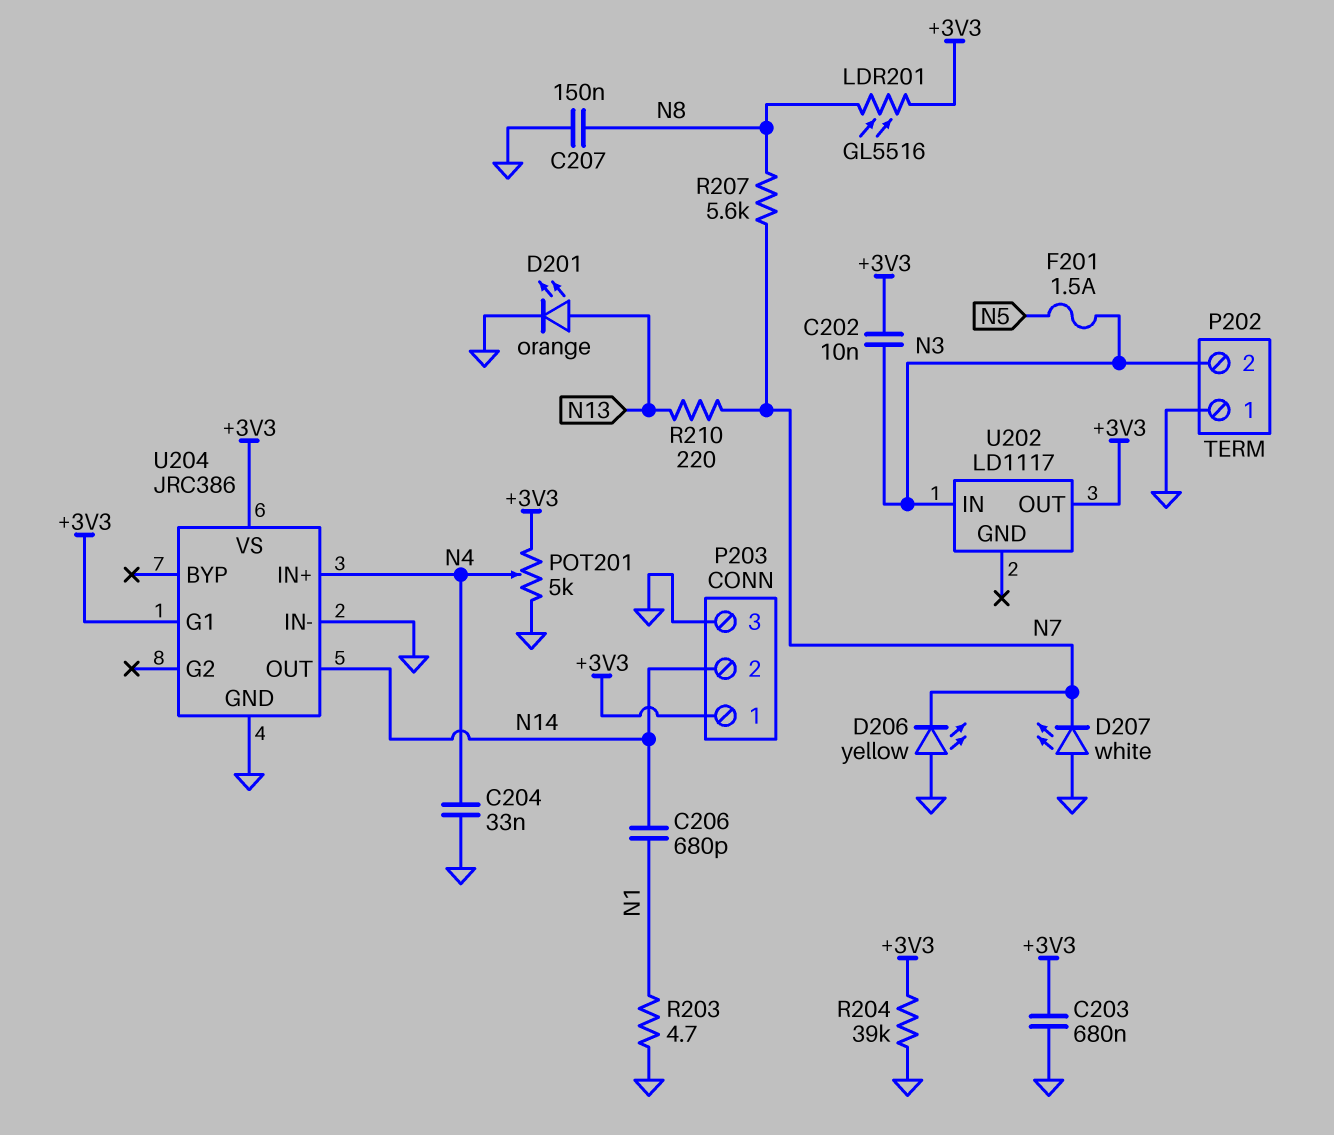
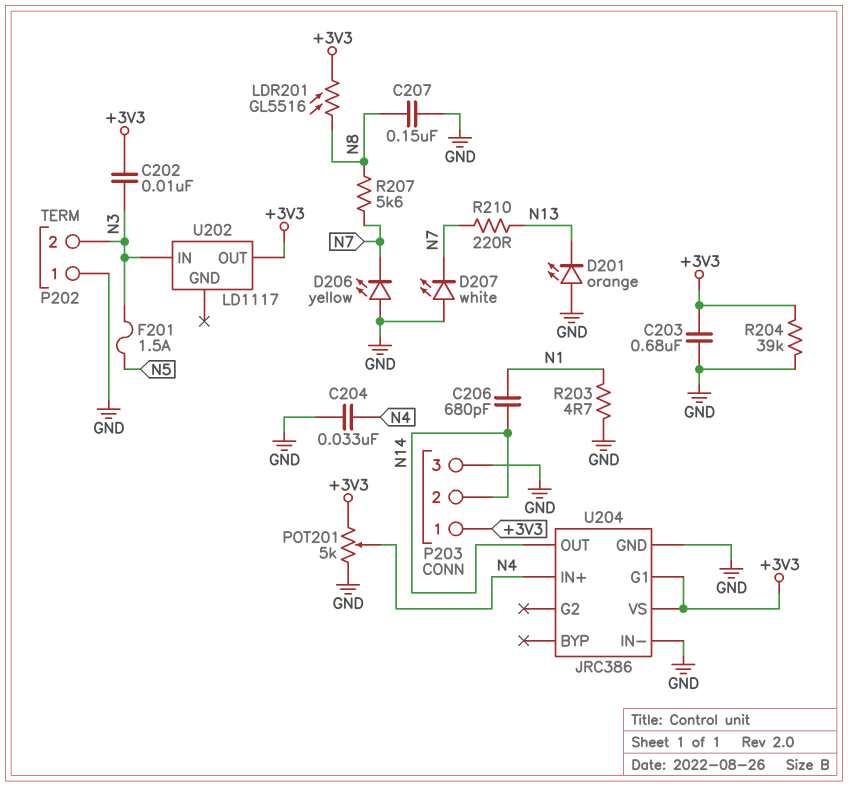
D201: LED orange (A N13, K GND) -> LED orange (A GND, K N13)

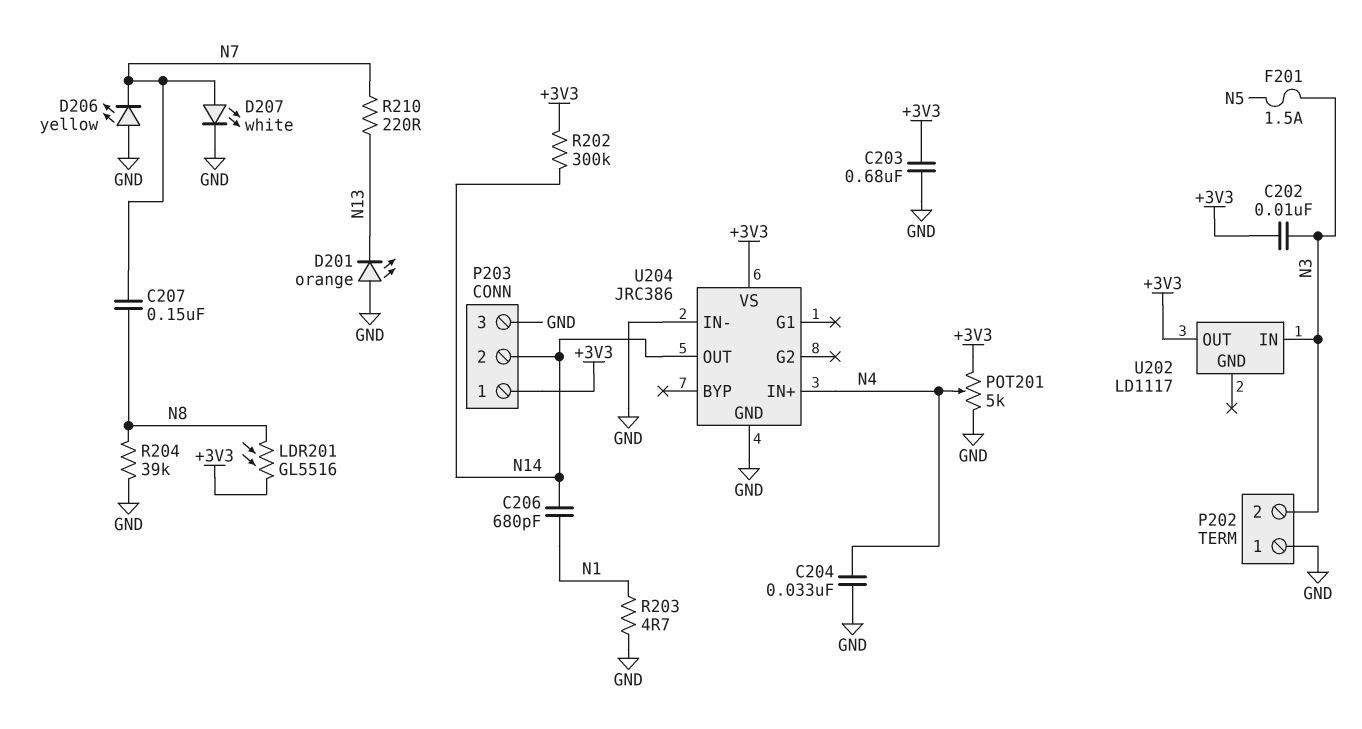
C207: 150nF (GND, N8) -> 150nF (N7, N8)
D207: LED white (A GND, K N7) -> LED white (A N7, K GND)
R202: none -> 300k (+3V3, N14)
R204: 39k (+3V3, GND) -> 39k (GND, N8)
R207: 5.6k (N7, N8) -> none
U204 pin G1: +3V3 -> none

